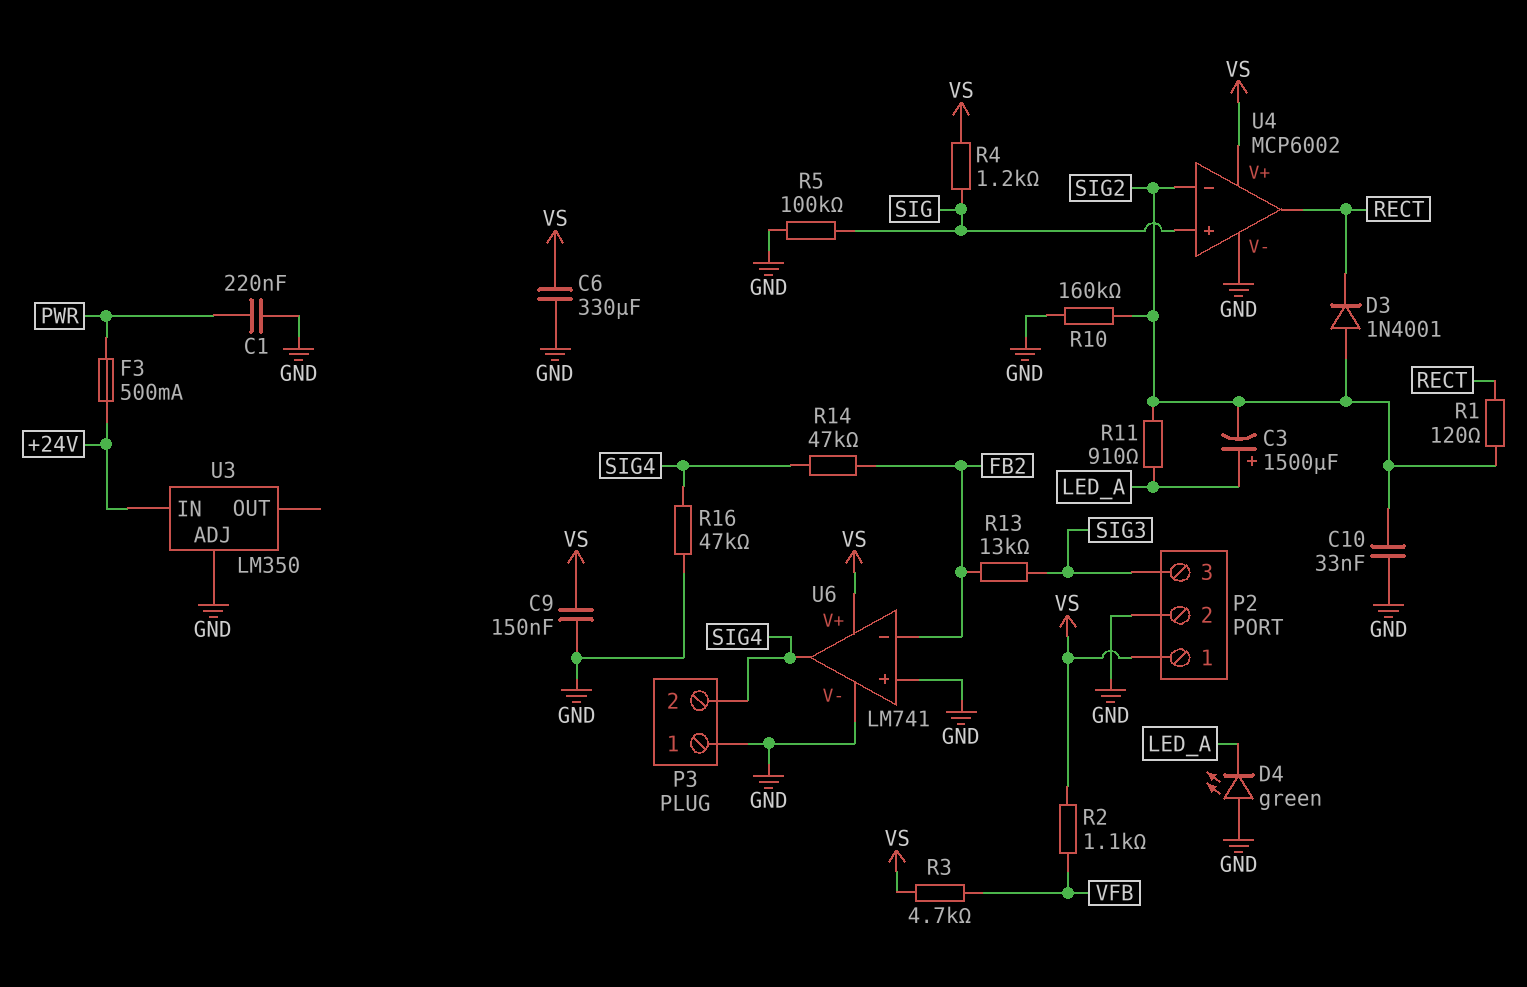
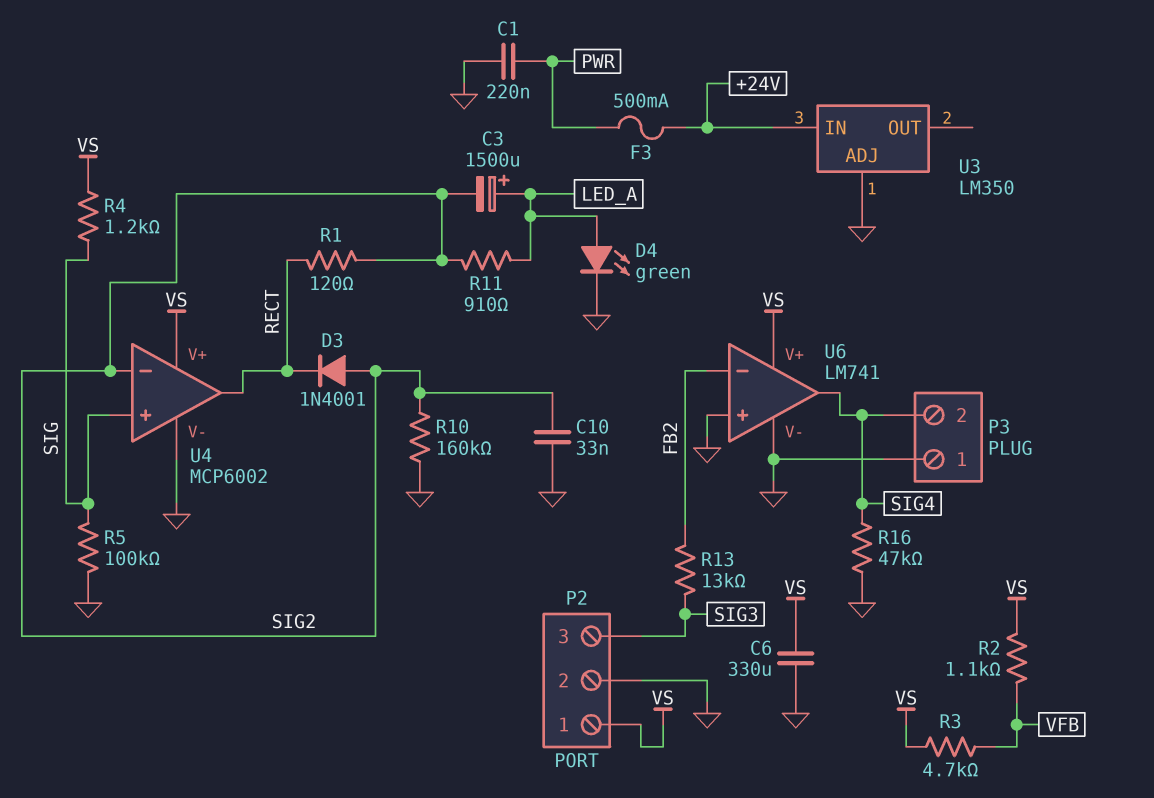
C9: 150nF (GND, VS) -> none
D4: LED green (A GND, K LED_A) -> LED green (A LED_A, K GND)
R14: 47k (FB2, SIG4) -> none

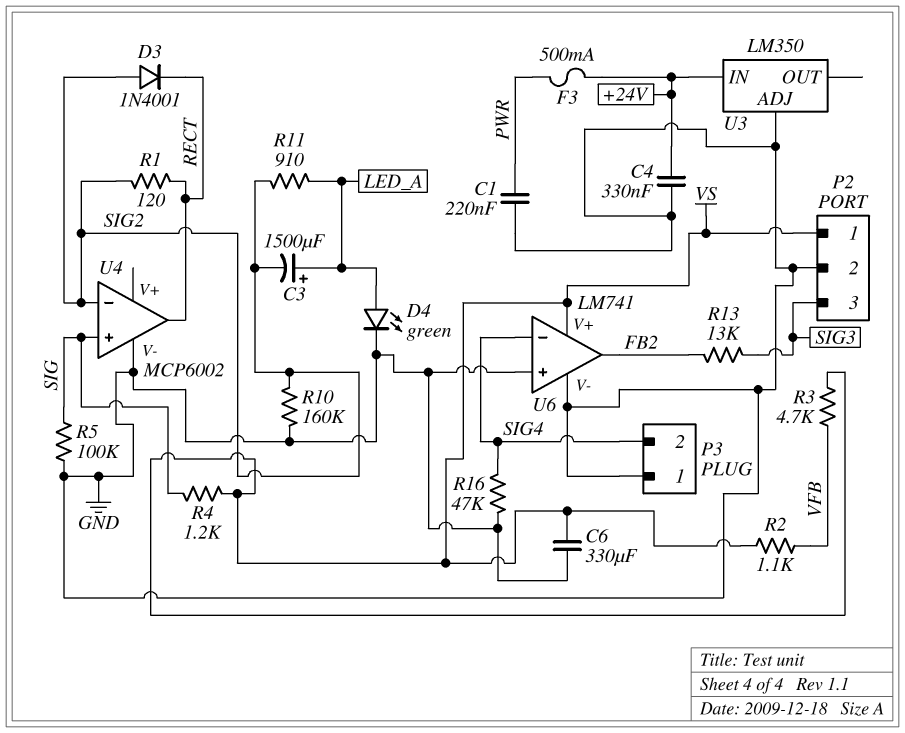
C4: none -> 330nF (+24V, GND)
C10: 33nF (GND, SIG2) -> none
U4 pin V+: VS -> none
U6 pin in-: FB2 -> SIG4
U6 pin out: SIG4 -> FB2

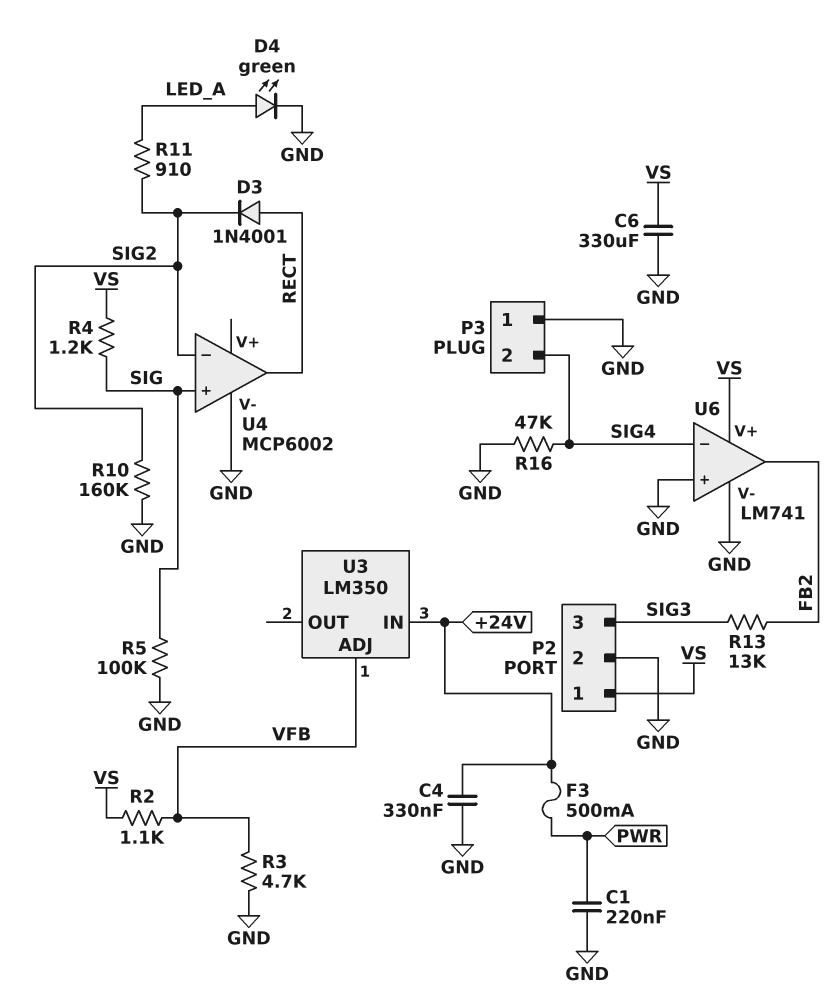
C3: 1500uF (plus LED_A, minus SIG2) -> none
D3: diode 1N4001 (A SIG2, K RECT) -> diode 1N4001 (A RECT, K SIG2)
R1: 120 (RECT, SIG2) -> none
R3: 4.7k (VFB, VS) -> 4.7k (GND, VFB)
U3 pin ADJ: GND -> VFB

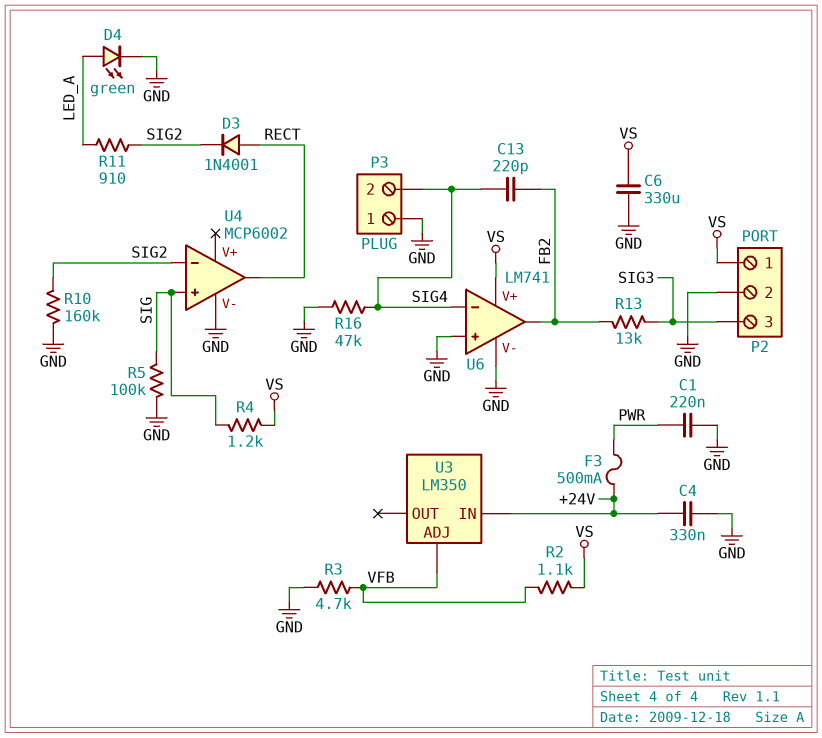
C13: none -> 220pF (FB2, SIG4)

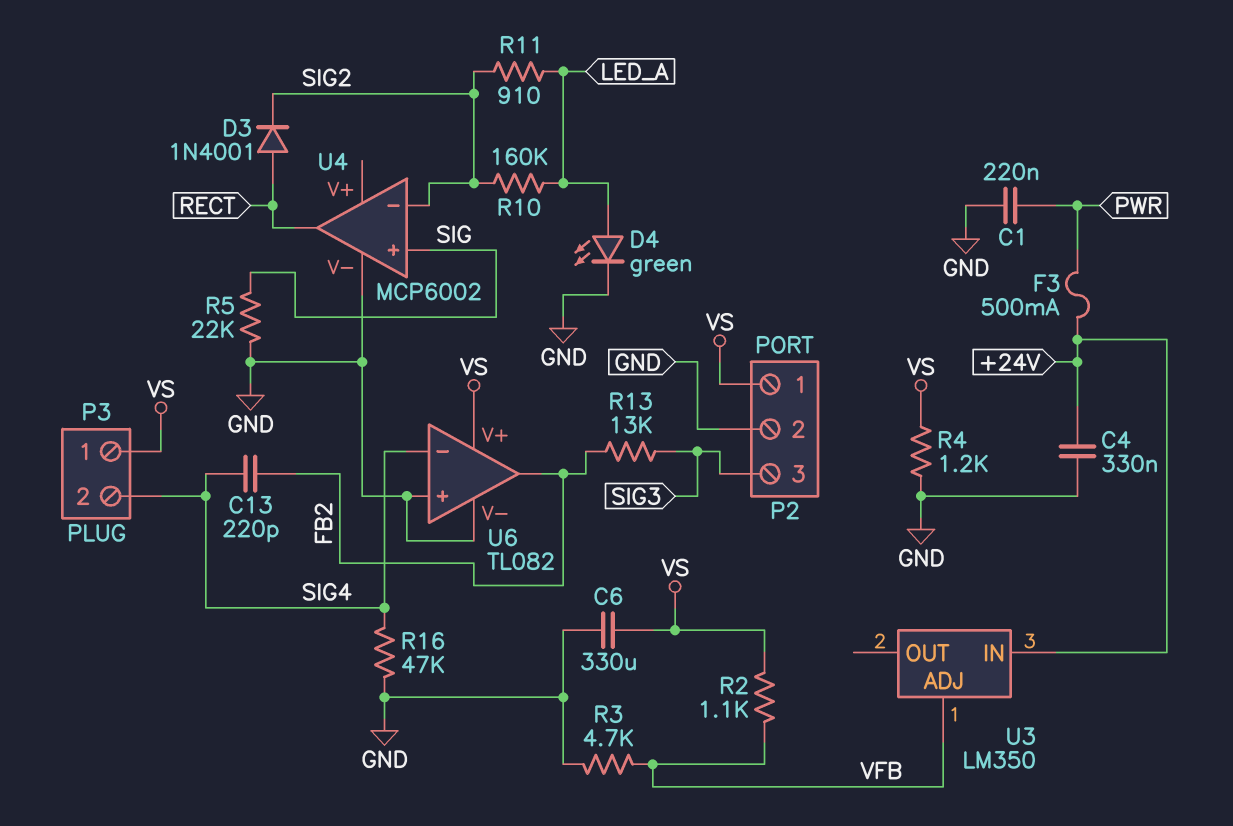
P3 pin 1: GND -> VS
R4: 1.2k (SIG, VS) -> 1.2k (GND, VS)
R5: 100k (GND, SIG) -> 22k (GND, SIG)
R10: 160k (GND, SIG2) -> 160k (LED_A, SIG2)
U6: LM741 -> TL082

